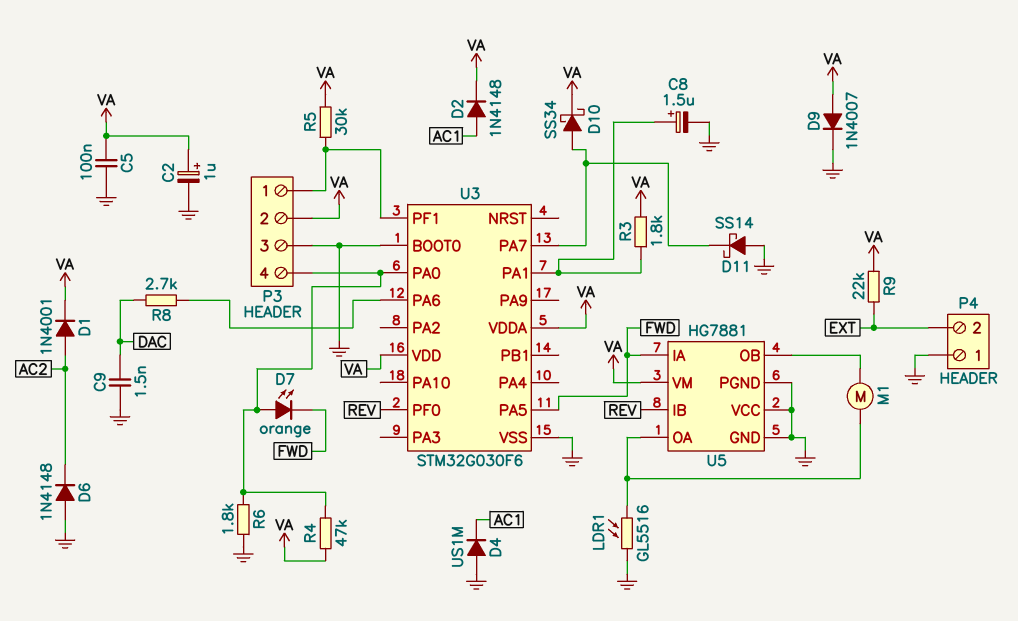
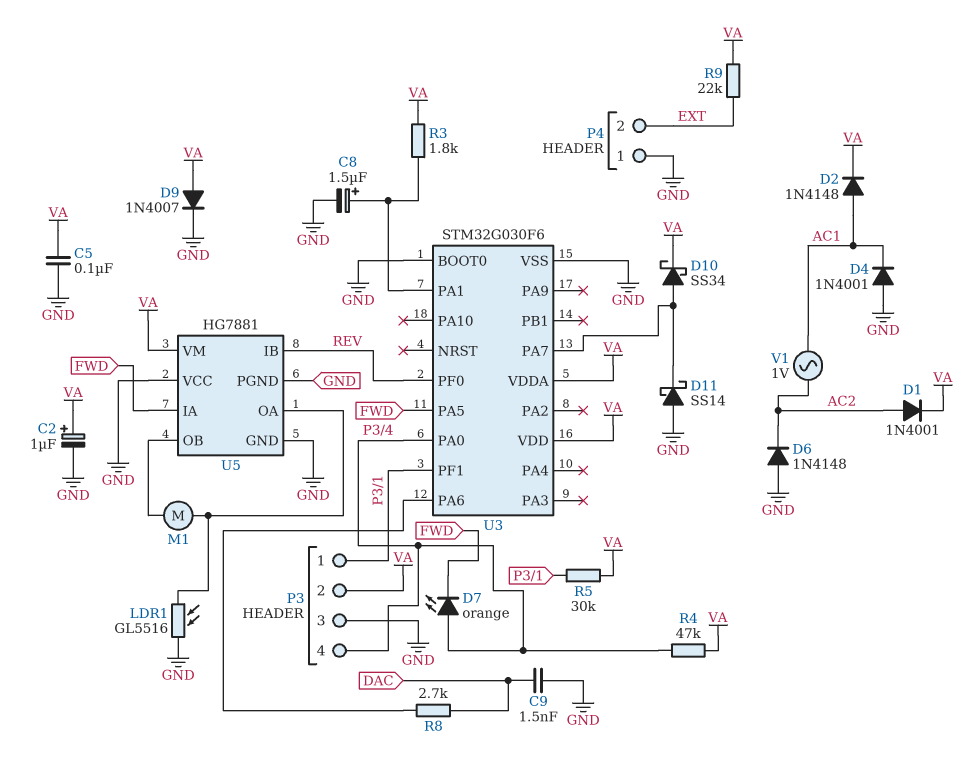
D4: diode US1M (A GND, K AC1) -> diode 1N4001 (A GND, K AC1)
R6: 1.8k (GND, P3/4) -> none
V1: none -> AC 1V (AC1, AC2)

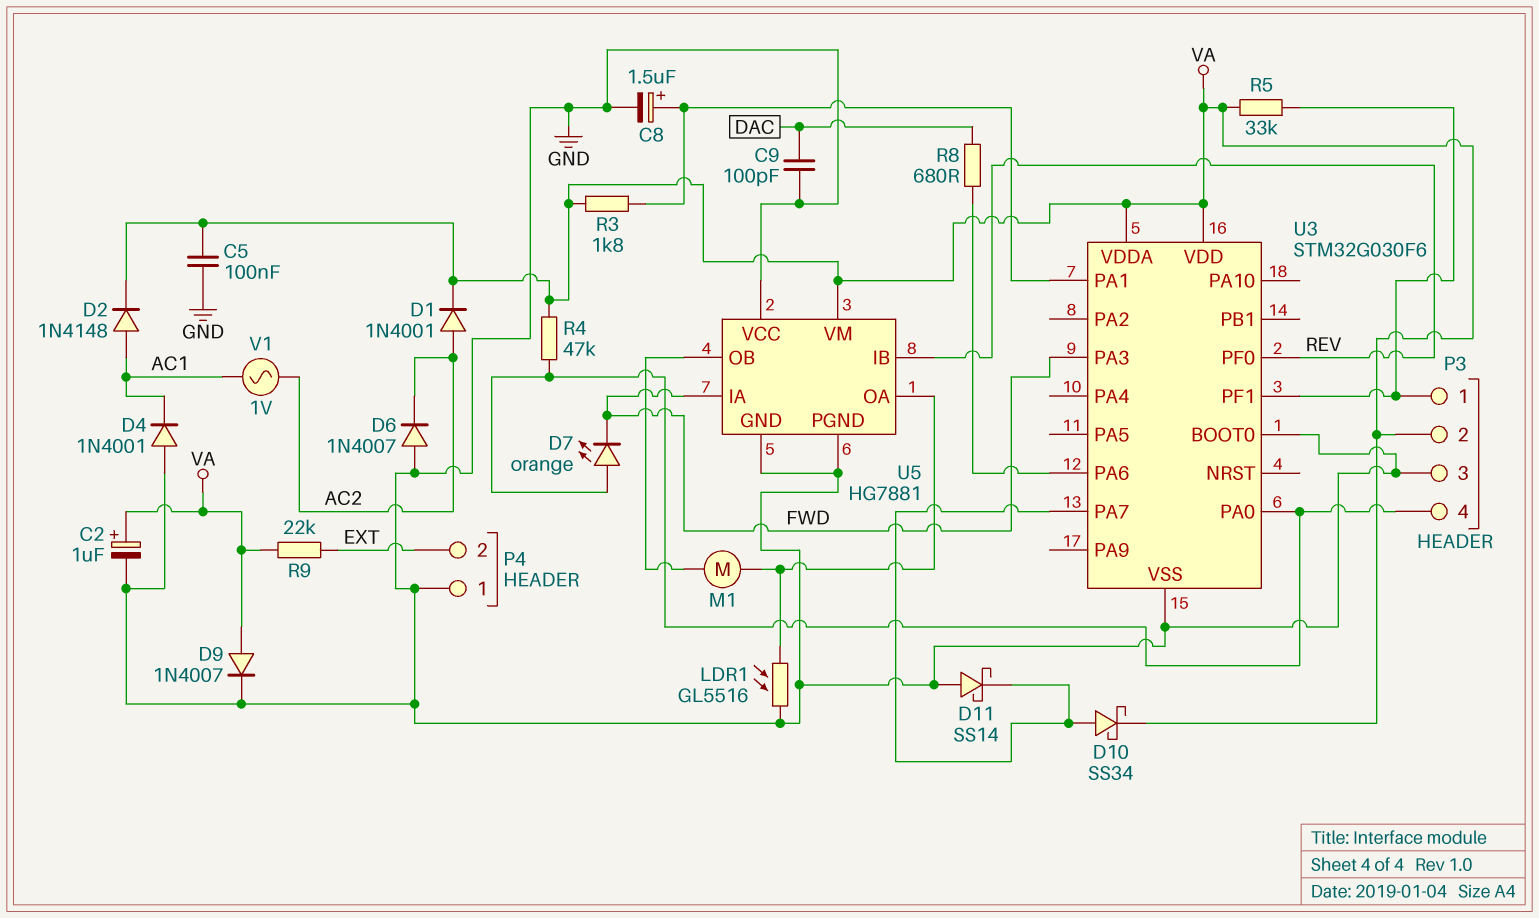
C9: 1.5nF (DAC, GND) -> 100pF (DAC, GND)
D6: diode 1N4148 (A GND, K AC2) -> diode 1N4007 (A GND, K AC2)
R5: 30k (P3/1, VA) -> 33k (P3/1, VA)
R8: 2.7k (DAC, U3/PA6) -> 680 (DAC, U3/PA6)
U3 pin PA3: none -> FWD
U3 pin PA5: FWD -> none

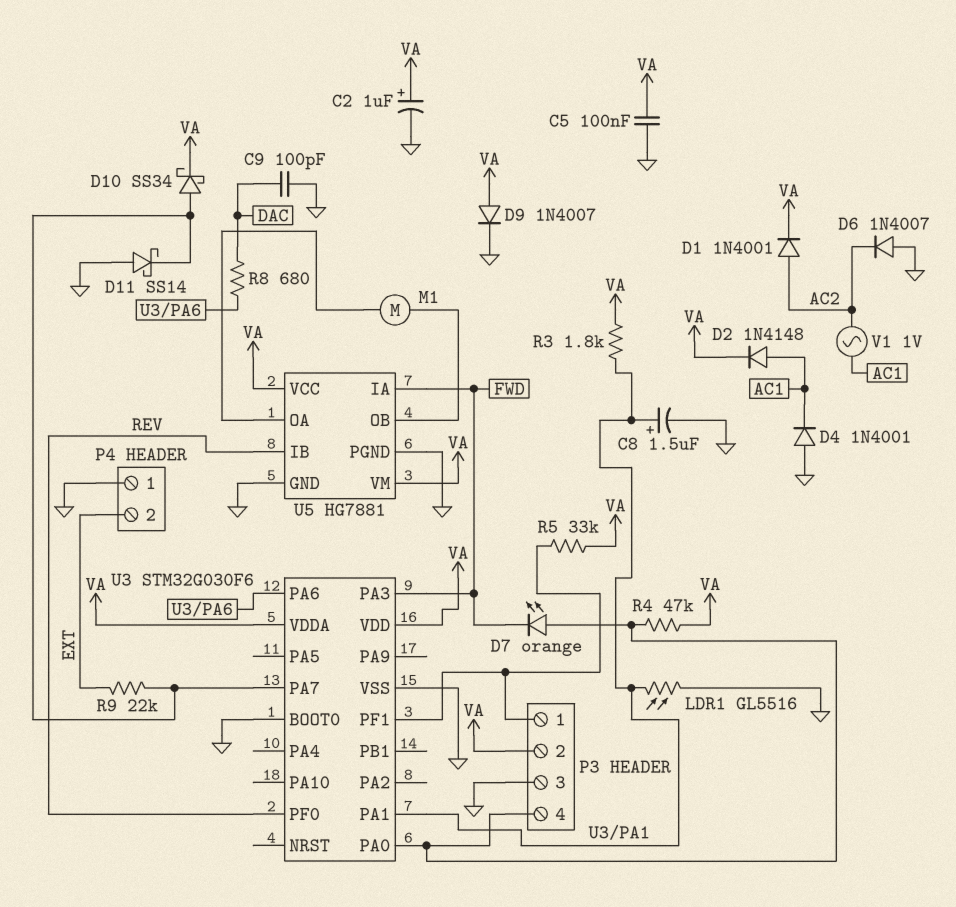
LDR1: GL5516 (GND, U5/OA) -> GL5516 (GND, U3/PA1)
R9: 22k (EXT, VA) -> 22k (EXT, U3/PA7)
U5 pin VCC: GND -> VA

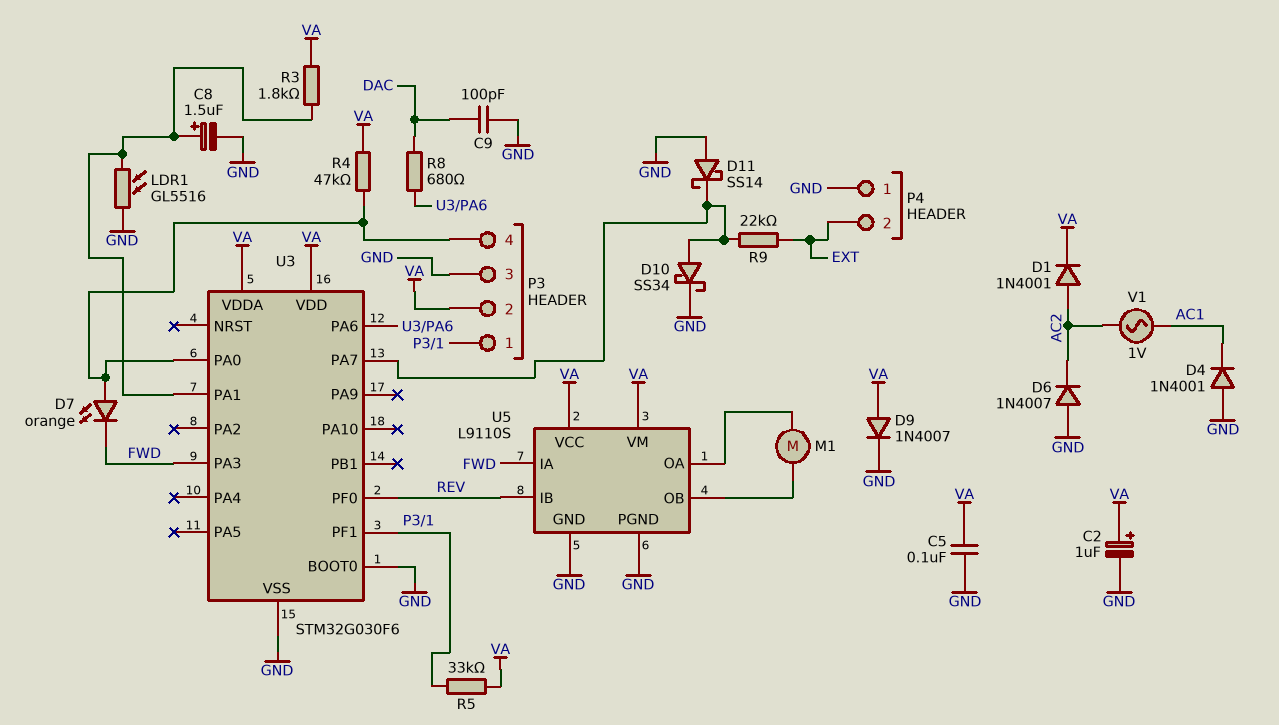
D2: diode 1N4148 (A AC1, K VA) -> none
D10: schottky SS34 (A U3/PA7, K VA) -> schottky SS34 (A U3/PA7, K GND)
U5: HG7881 -> L9110S

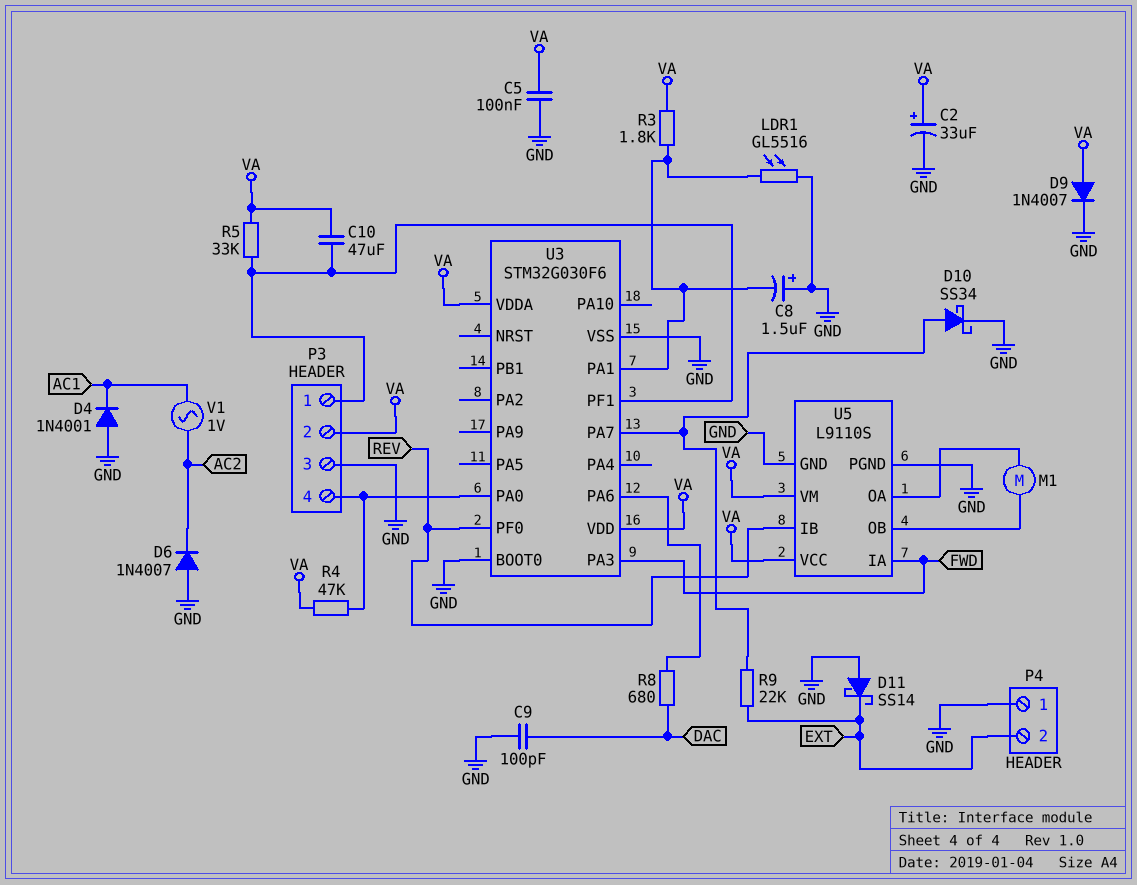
C2: 1uF (plus VA, minus GND) -> 33uF (plus VA, minus GND)
C8: 1.5uF (plus U3/PA1, minus GND) -> 1.5uF (plus GND, minus U3/PA1)
C10: none -> 47uF (P3/1, VA)
D1: diode 1N4001 (A AC2, K VA) -> none
D7: LED orange (A P3/4, K FWD) -> none
D11: schottky SS14 (A GND, K U3/PA7) -> schottky SS14 (A GND, K EXT)

